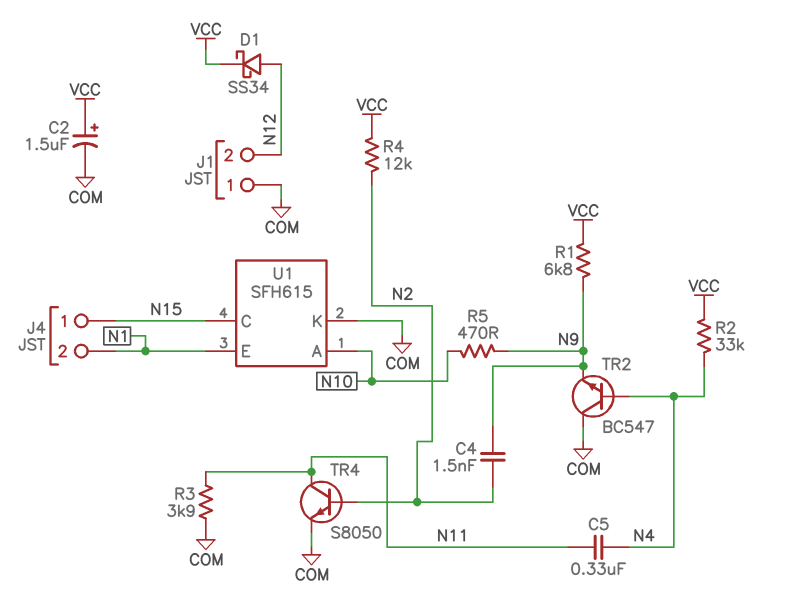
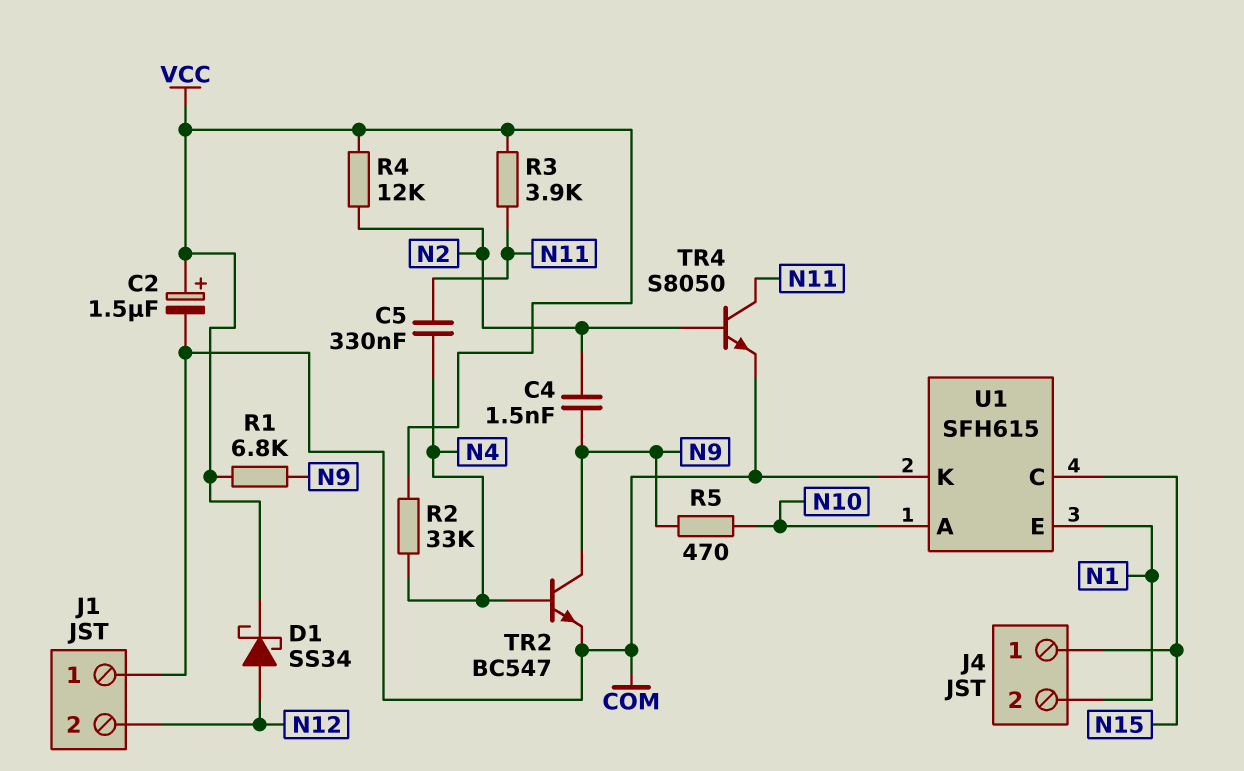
R3: 3.9k (COM, N11) -> 3.9k (N11, VCC)
TR2: NPN BC547 (B N4, C COM, E N9) -> NPN BC547 (B N4, C N9, E COM)

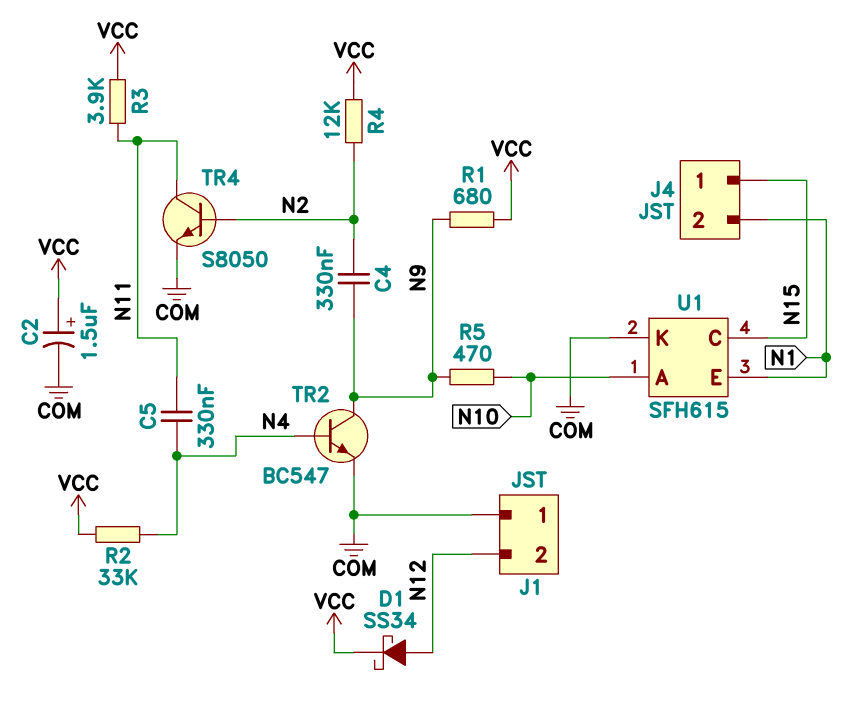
C4: 1.5nF (N2, N9) -> 330nF (N2, N9)
R1: 6.8k (N9, VCC) -> 680 (N9, VCC)

